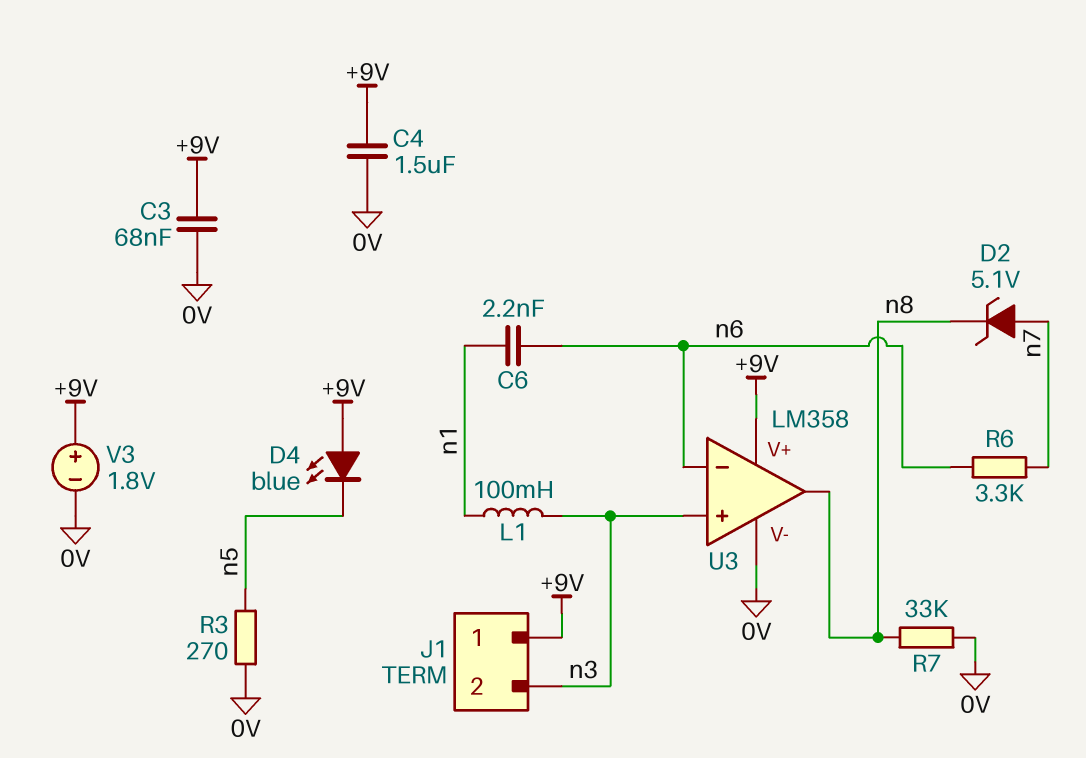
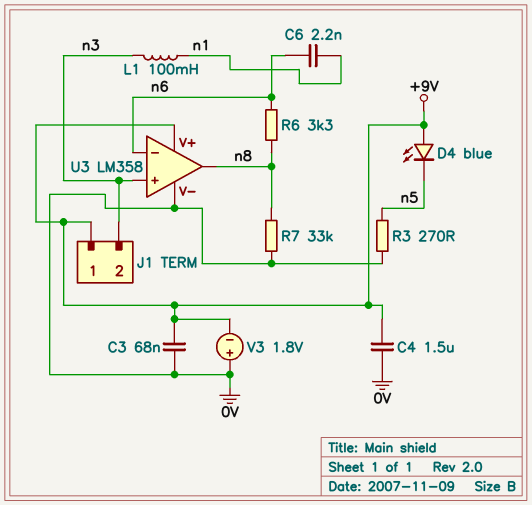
D2: zener 5.1V (A n7, K n8) -> none
R6: 3.3k (n6, n7) -> 3.3k (n6, n8)
V3: 1.8V (plus +9V, minus 0V) -> 1.8V (plus 0V, minus +9V)

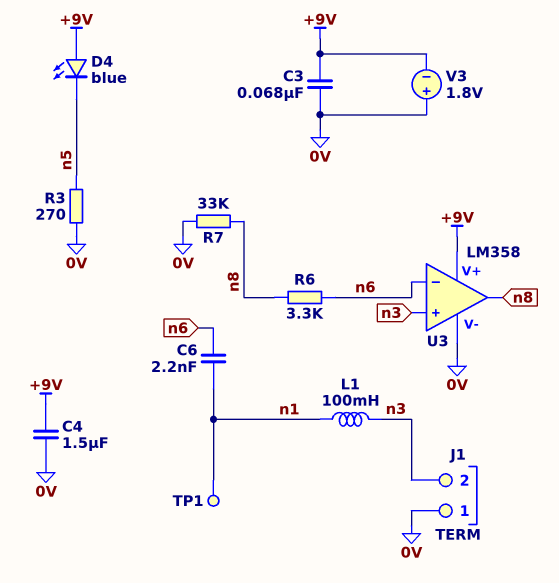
J1 pin 1: +9V -> 0V
TP1: none -> test point (n1)

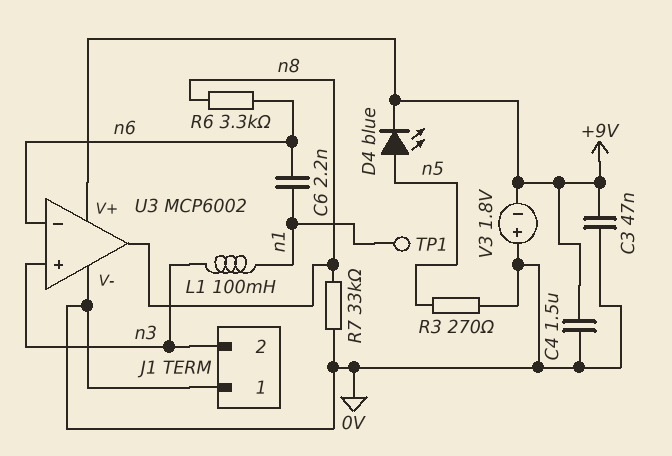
C3: 68nF (+9V, 0V) -> 47nF (+9V, 0V)
D4: LED blue (A +9V, K n5) -> LED blue (A n5, K +9V)
U3: LM358 -> MCP6002

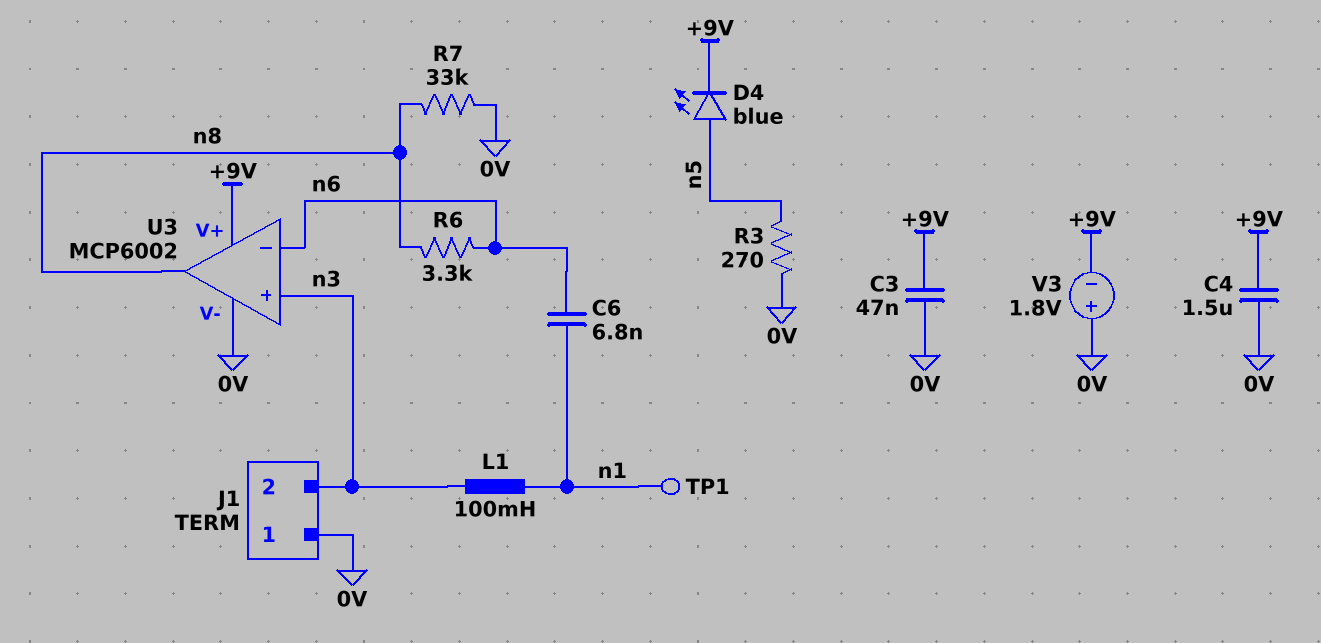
C6: 2.2nF (n1, n6) -> 6.8nF (n1, n6)

